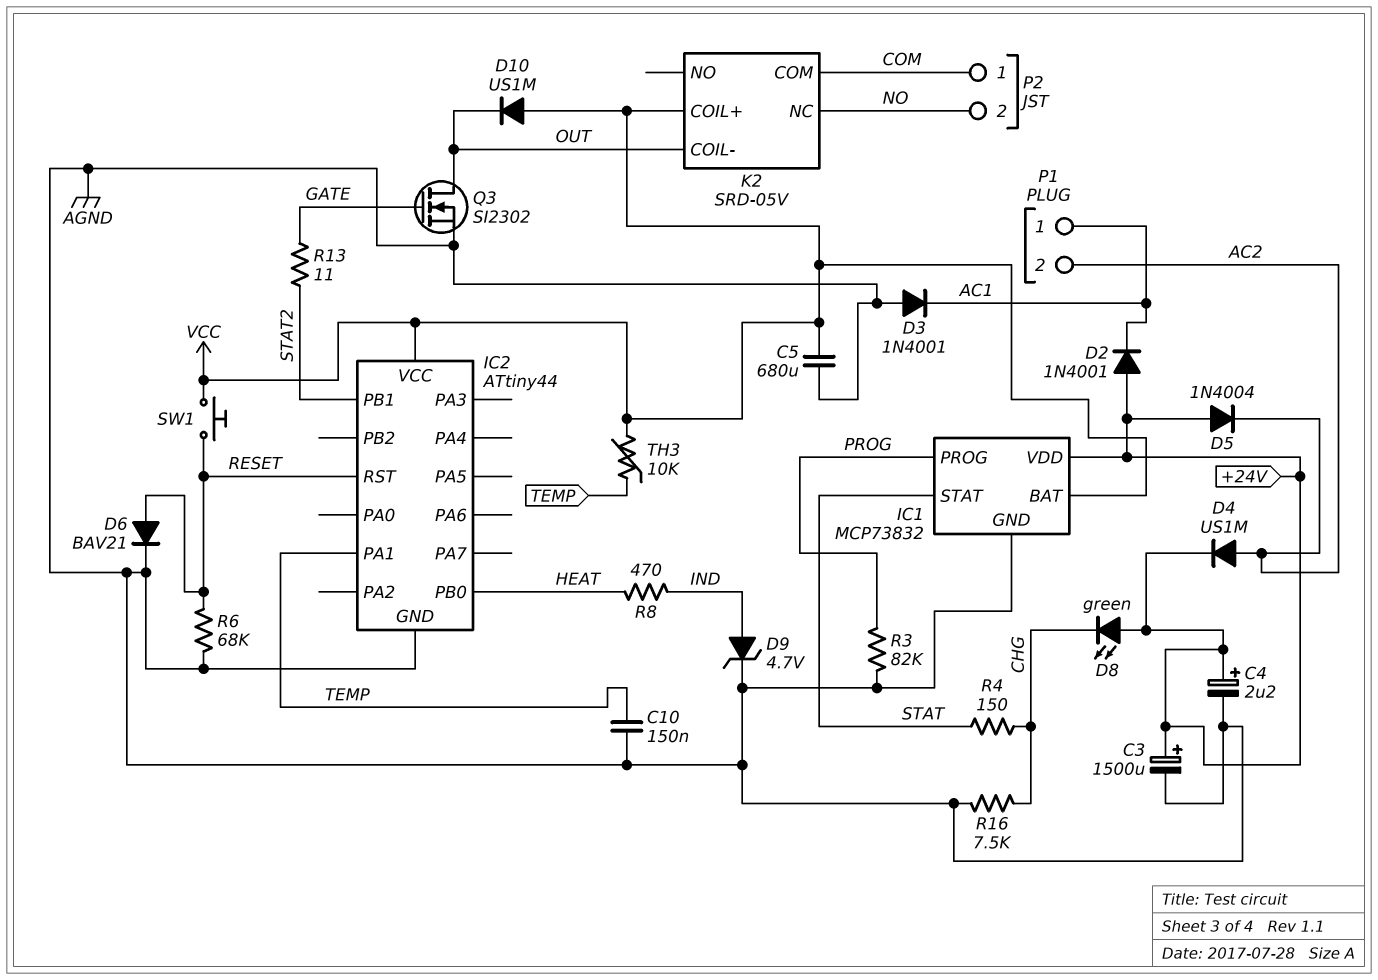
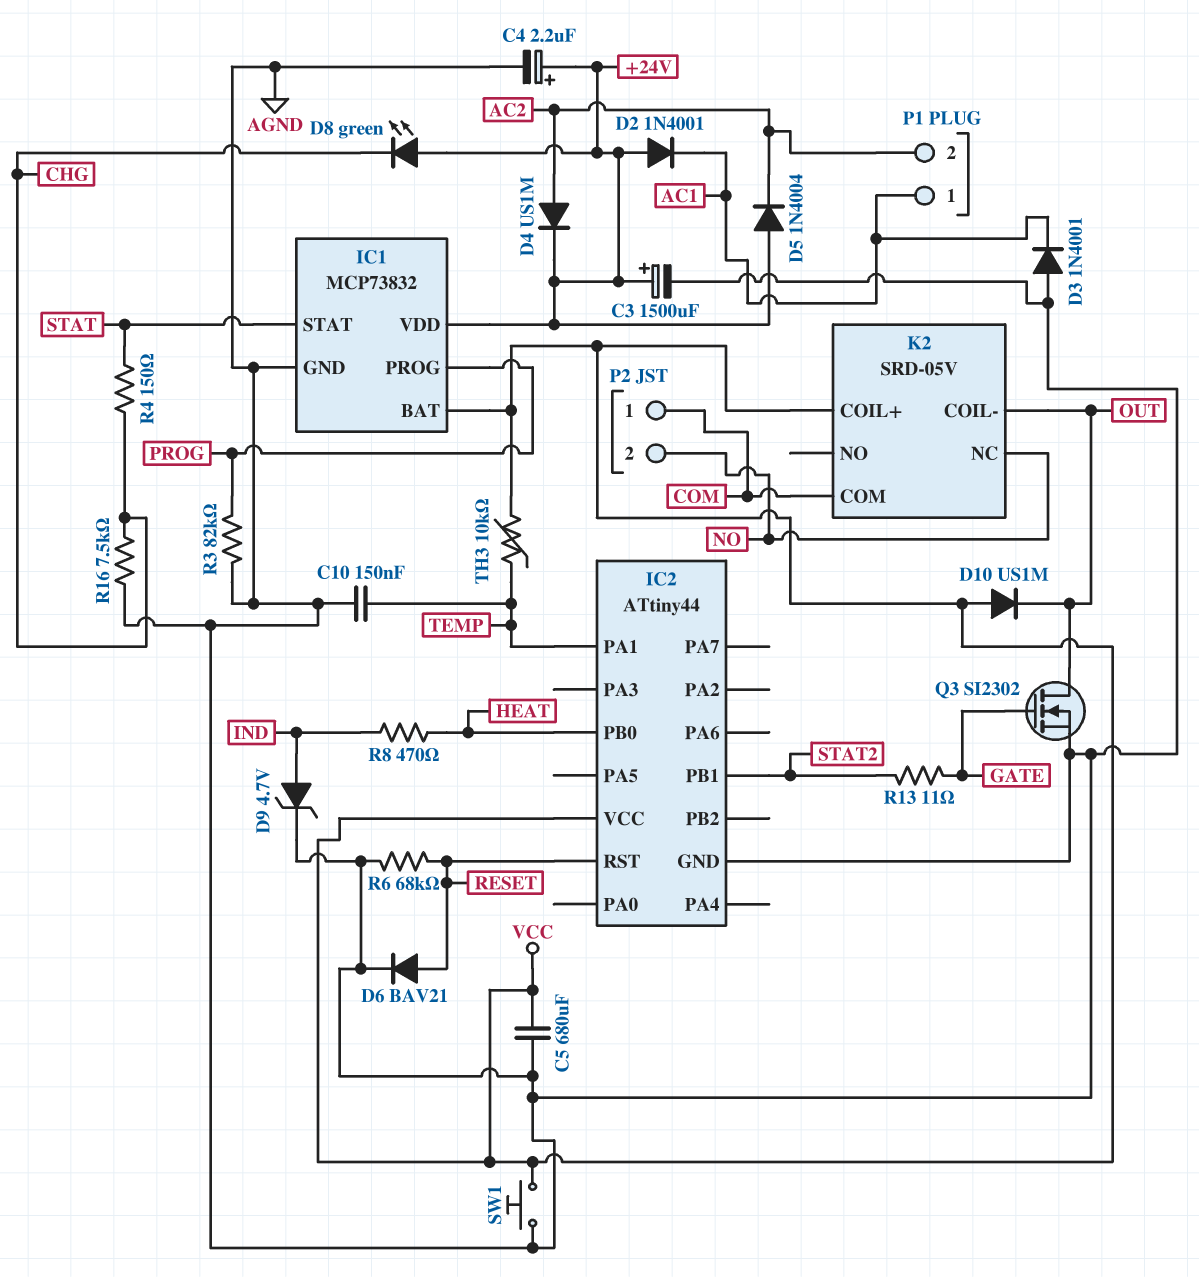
SW1: button (RESET, VCC) -> button (AGND, VCC)

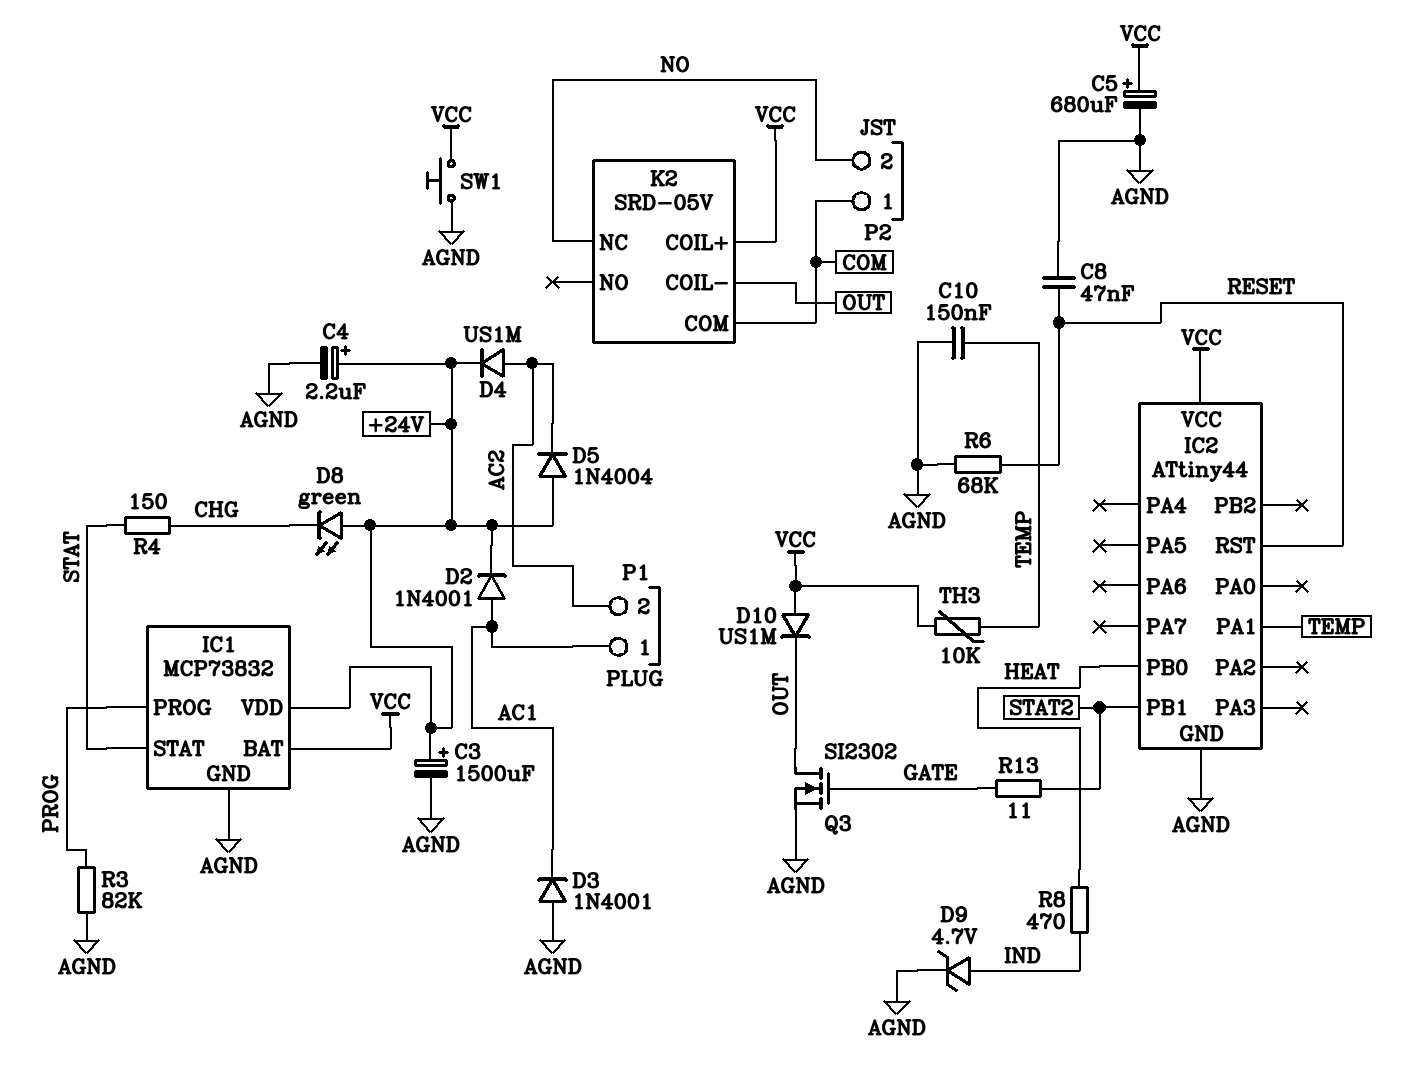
C5: 680uF (AGND, VCC) -> 680uF (plus VCC, minus AGND)
C8: none -> 47nF (AGND, RESET)
D2: diode 1N4001 (A +24V, K AC1) -> diode 1N4001 (A AC1, K +24V)
D6: diode BAV21 (A RESET, K AGND) -> none
R16: 7.5k (AGND, CHG) -> none

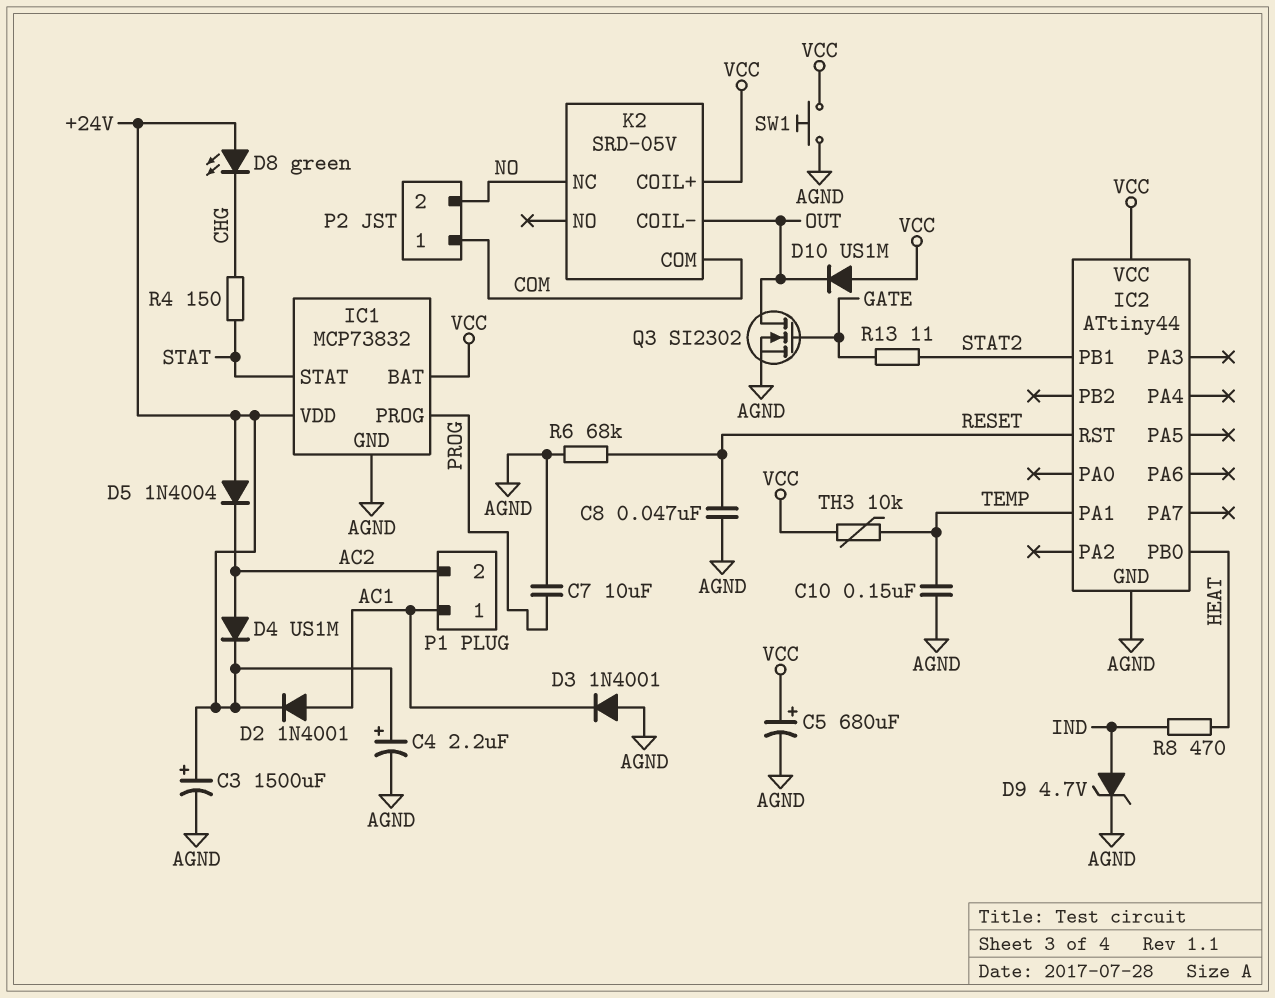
C7: none -> 10uF (AGND, PROG)
R3: 82k (AGND, PROG) -> none

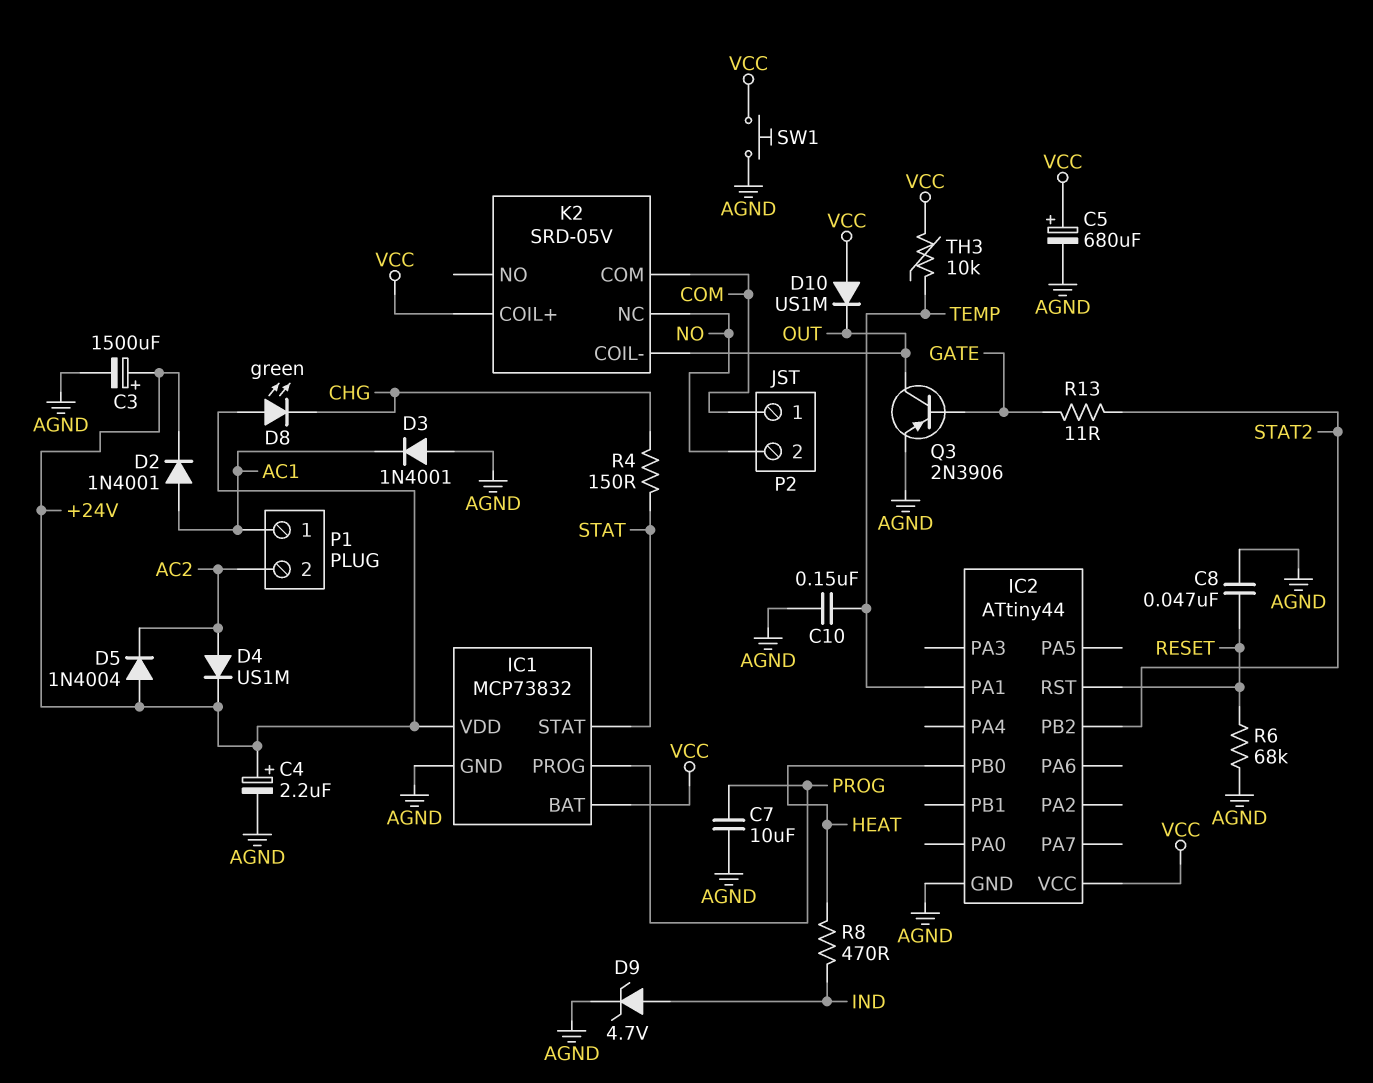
IC2 pin PB1: STAT2 -> none
IC2 pin PB2: none -> STAT2
Q3: NMOS SI2302 (G GATE, D OUT, S AGND) -> PNP 2N3906 (B GATE, C OUT, E AGND)

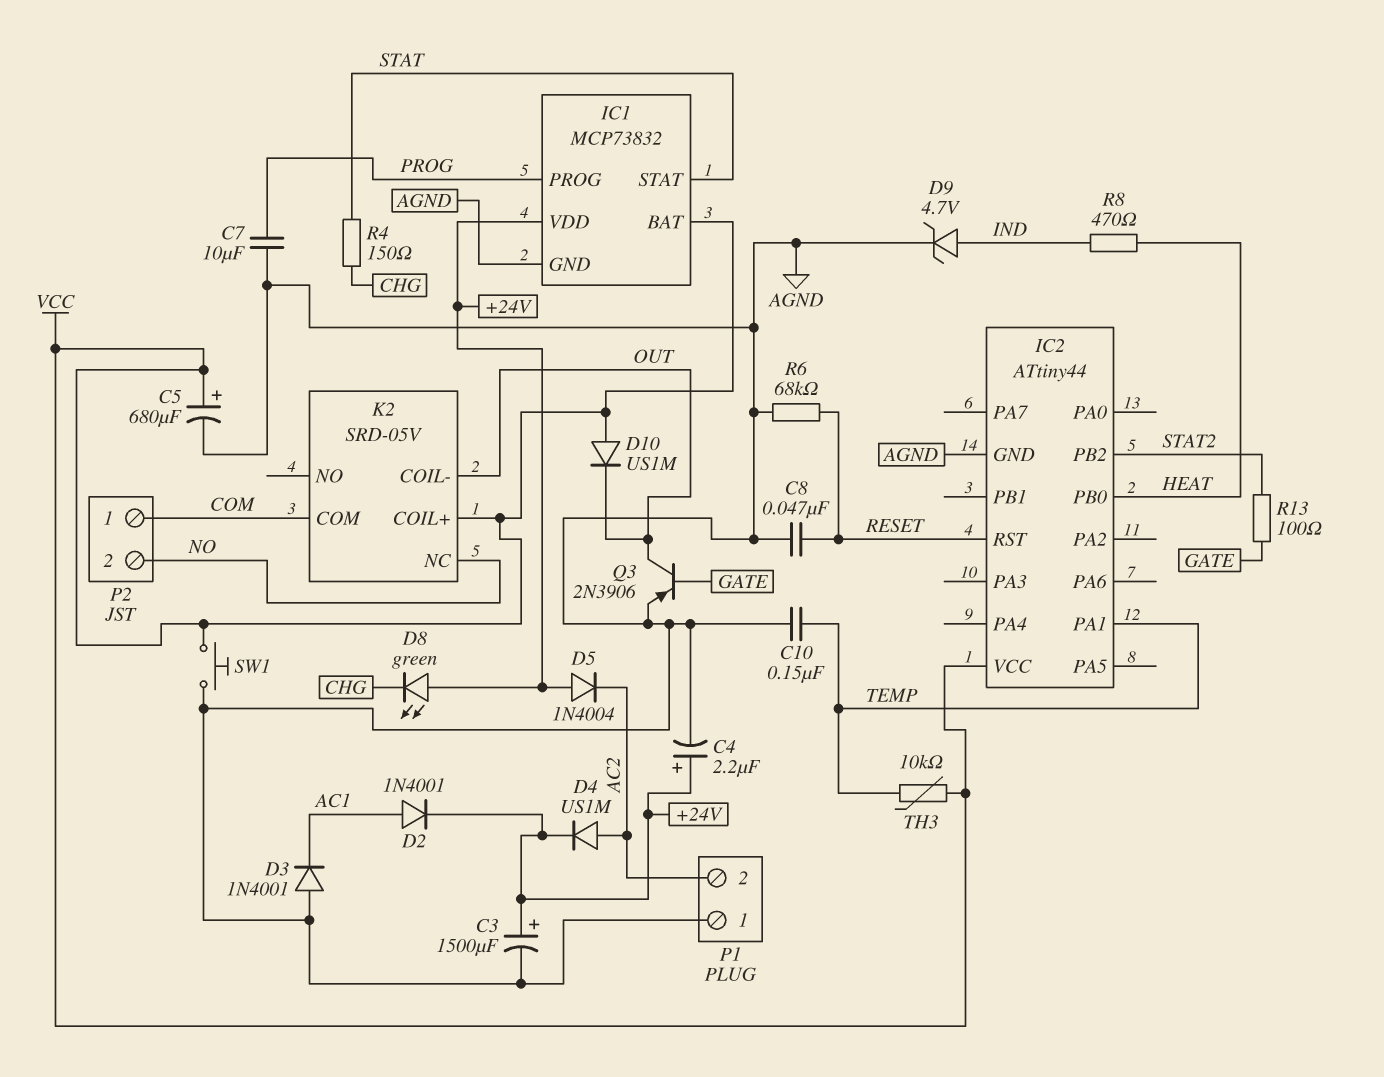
P1 pin 1: AC1 -> AGND
R13: 11 (GATE, STAT2) -> 100 (GATE, STAT2)

